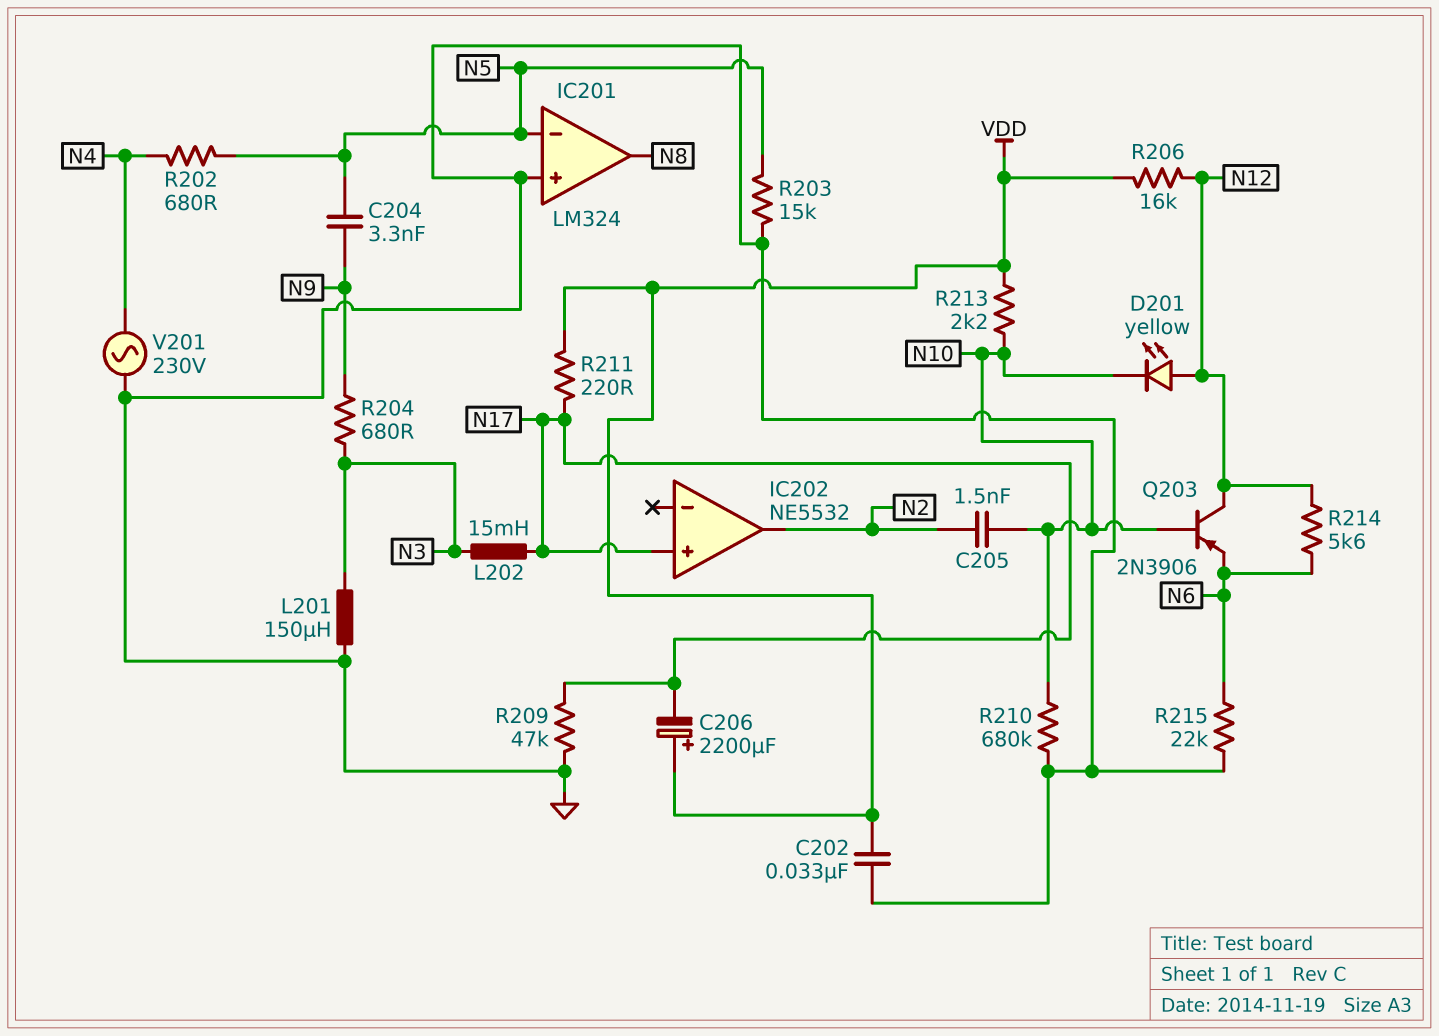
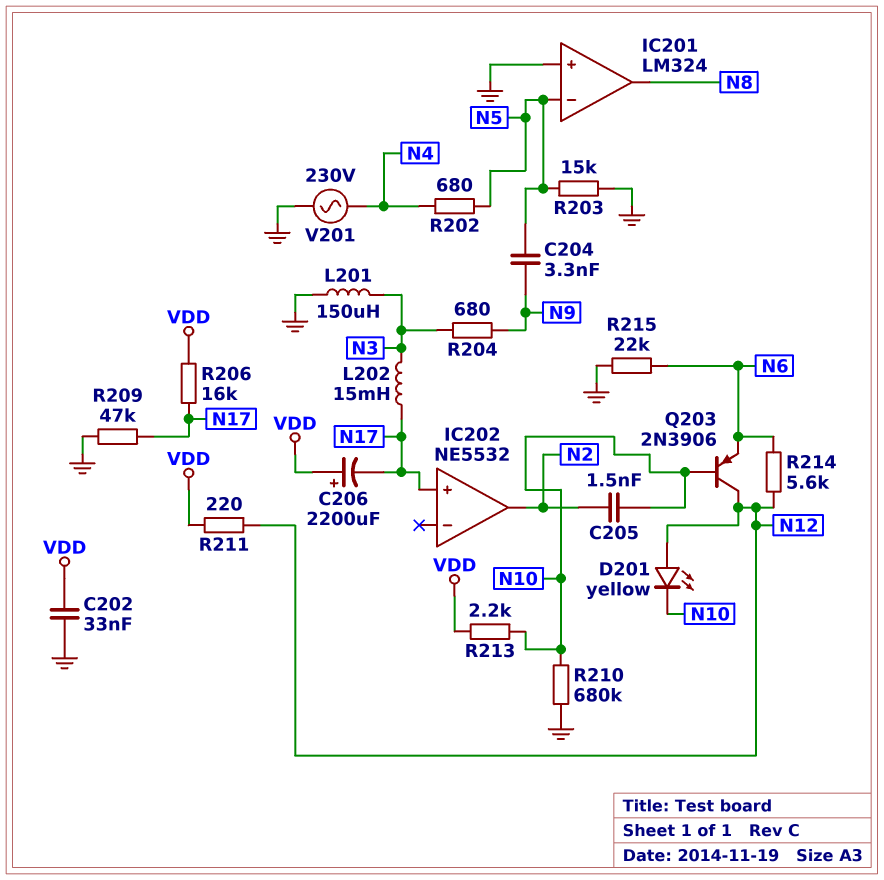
R206: 16k (N12, VDD) -> 16k (N17, VDD)
R211: 220 (N17, VDD) -> 220 (N12, VDD)

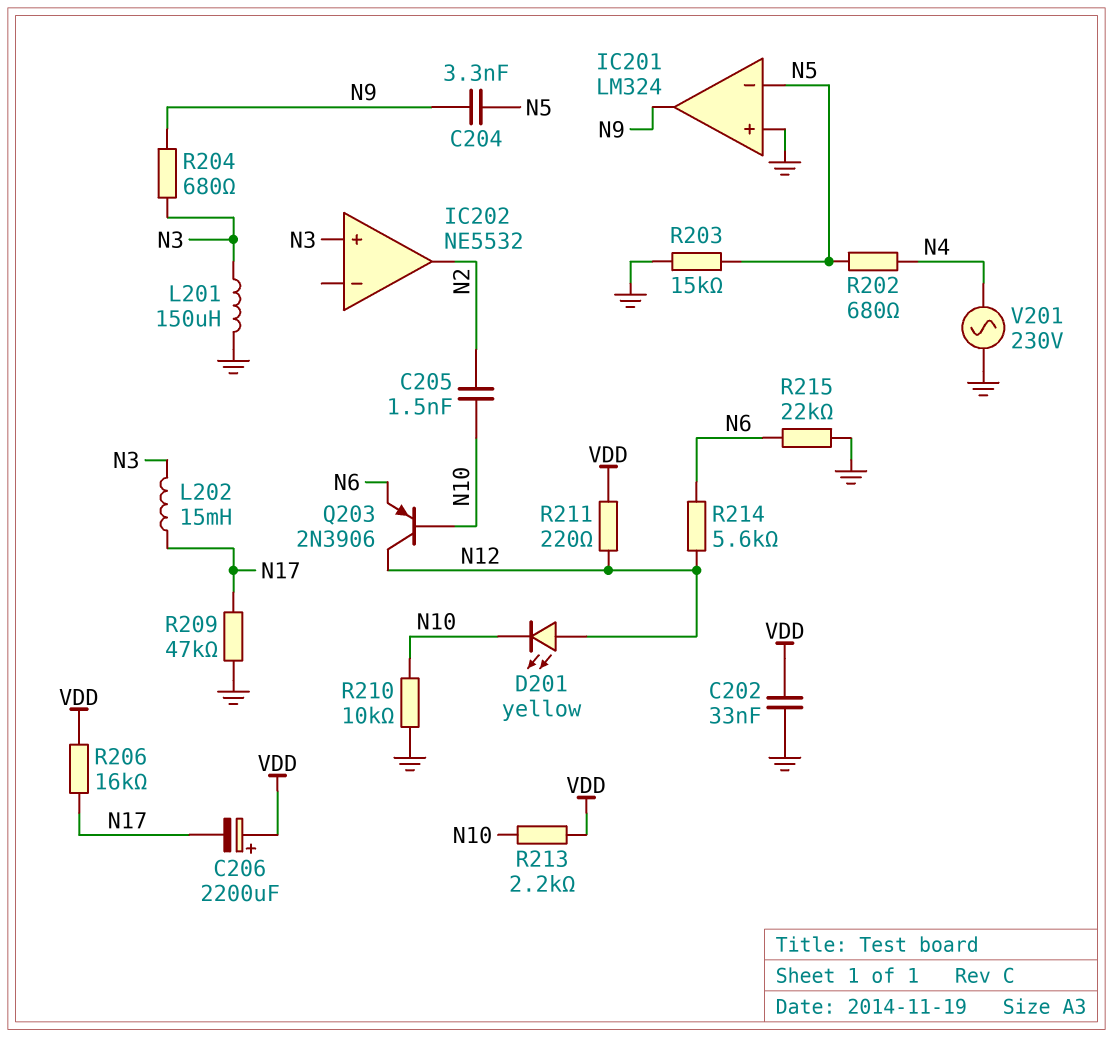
IC201 pin out: N8 -> N9
IC202 pin in+: N17 -> N3
R210: 680k (GND, N10) -> 10k (GND, N10)

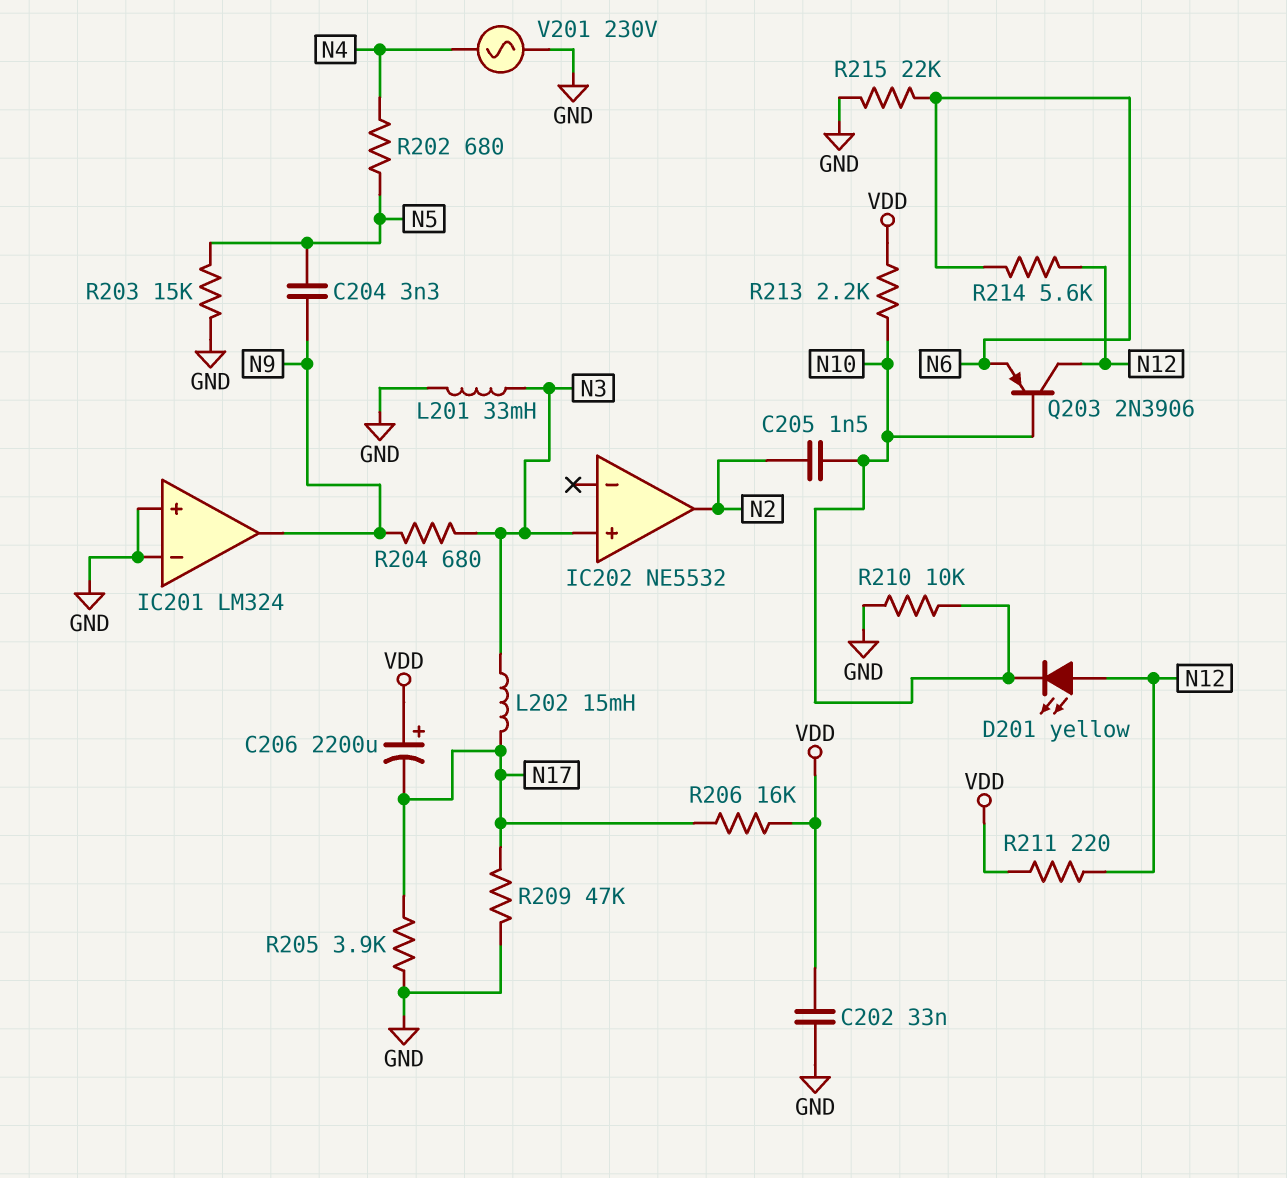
IC201 pin in-: N5 -> GND
L201: 150uH (GND, N3) -> 33mH (GND, N3)
R205: none -> 3.9k (GND, N17)

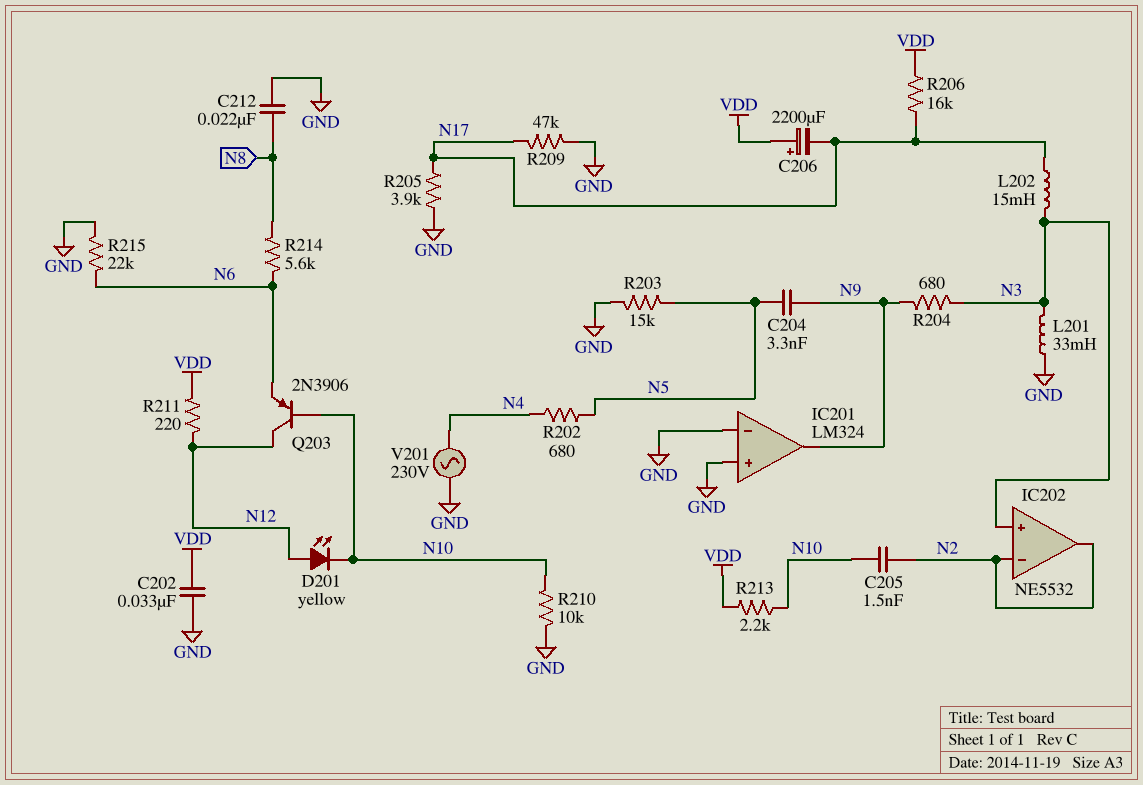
C212: none -> 22nF (GND, N8)
IC202 pin in-: none -> N2
R214: 5.6k (N6, N12) -> 5.6k (N6, N8)

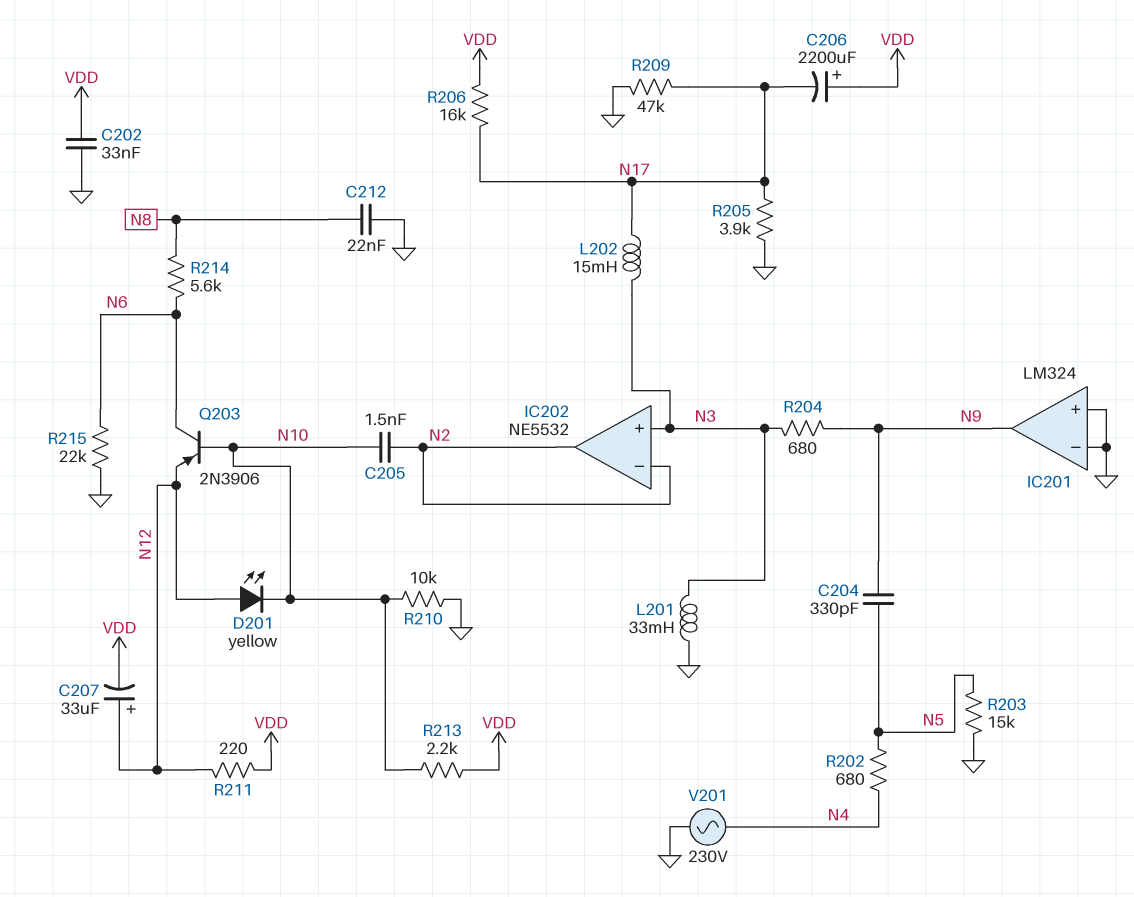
C204: 3.3nF (N5, N9) -> 330pF (N5, N9)
C207: none -> 33uF (plus N12, minus VDD)
Q203: PNP 2N3906 (B N10, C N12, E N6) -> PNP 2N3906 (B N10, C N6, E N12)

